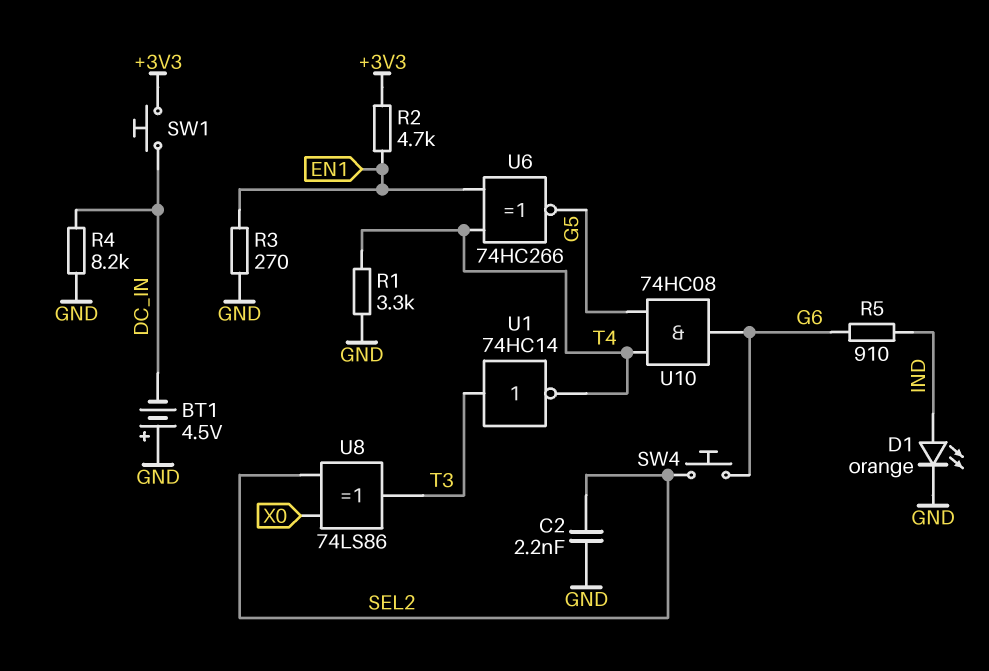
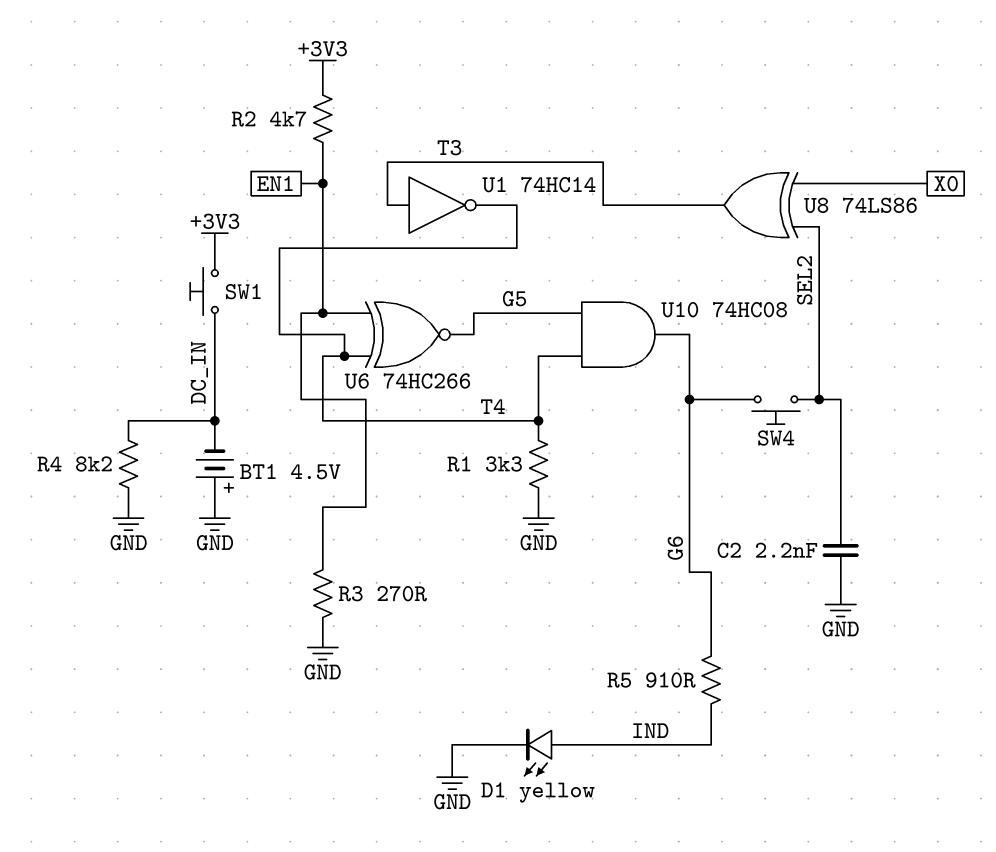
D1: LED orange (A IND, K GND) -> LED yellow (A IND, K GND)

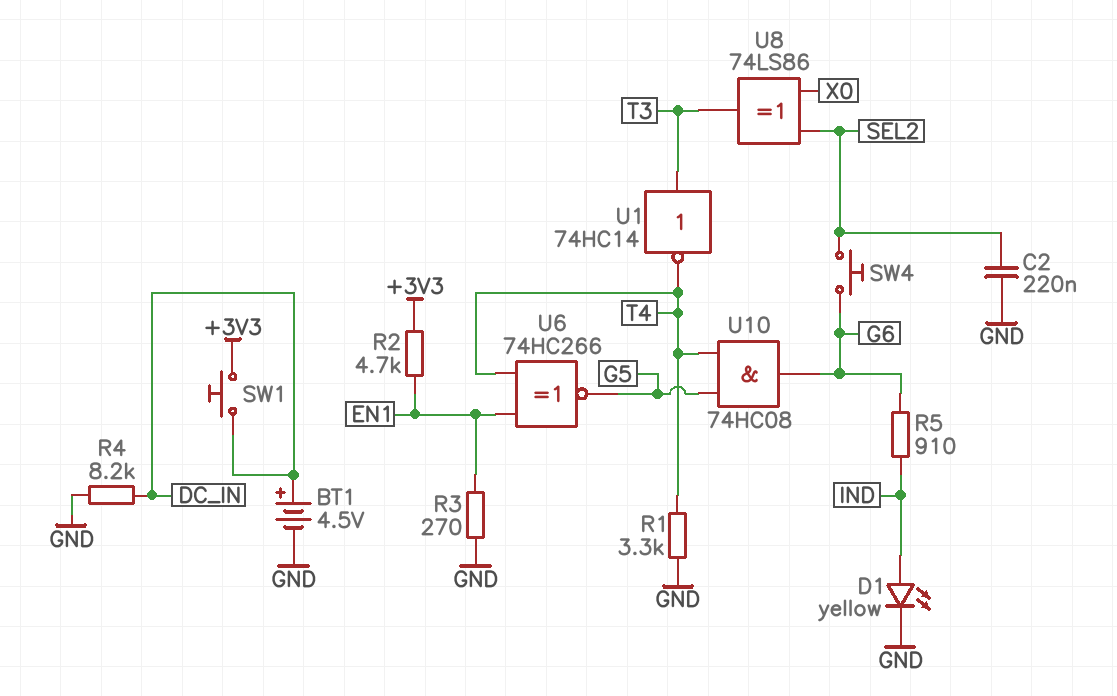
BT1: 4.5V (plus GND, minus DC_IN) -> 4.5V (plus DC_IN, minus GND)
C2: 2.2nF (GND, SEL2) -> 220nF (GND, SEL2)

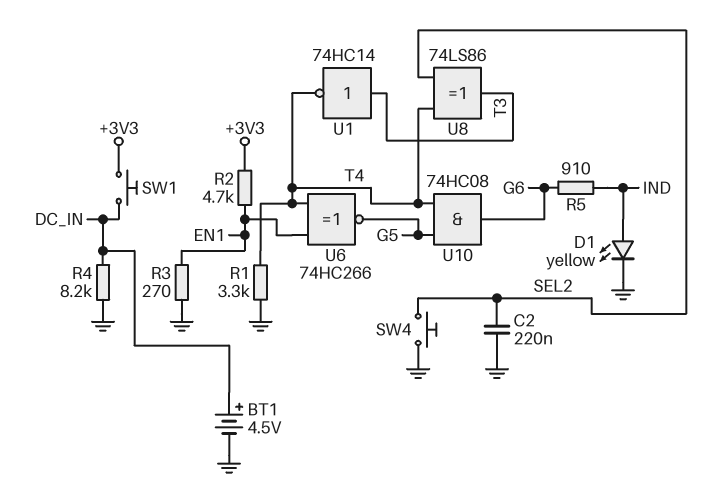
SW4: button (G6, SEL2) -> button (GND, SEL2)
U8: XOR 74LS86 (in SEL2, in X0, out T3) -> XOR 74LS86 (in SEL2, in T4, out T3)

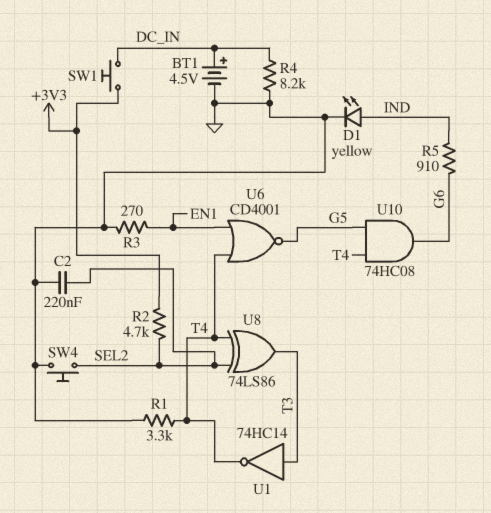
R2: 4.7k (+3V3, EN1) -> 4.7k (+3V3, SEL2)
U6: XNOR 74HC266 (in EN1, in T4, out G5) -> NOR CD4001 (in EN1, in T4, out G5)

